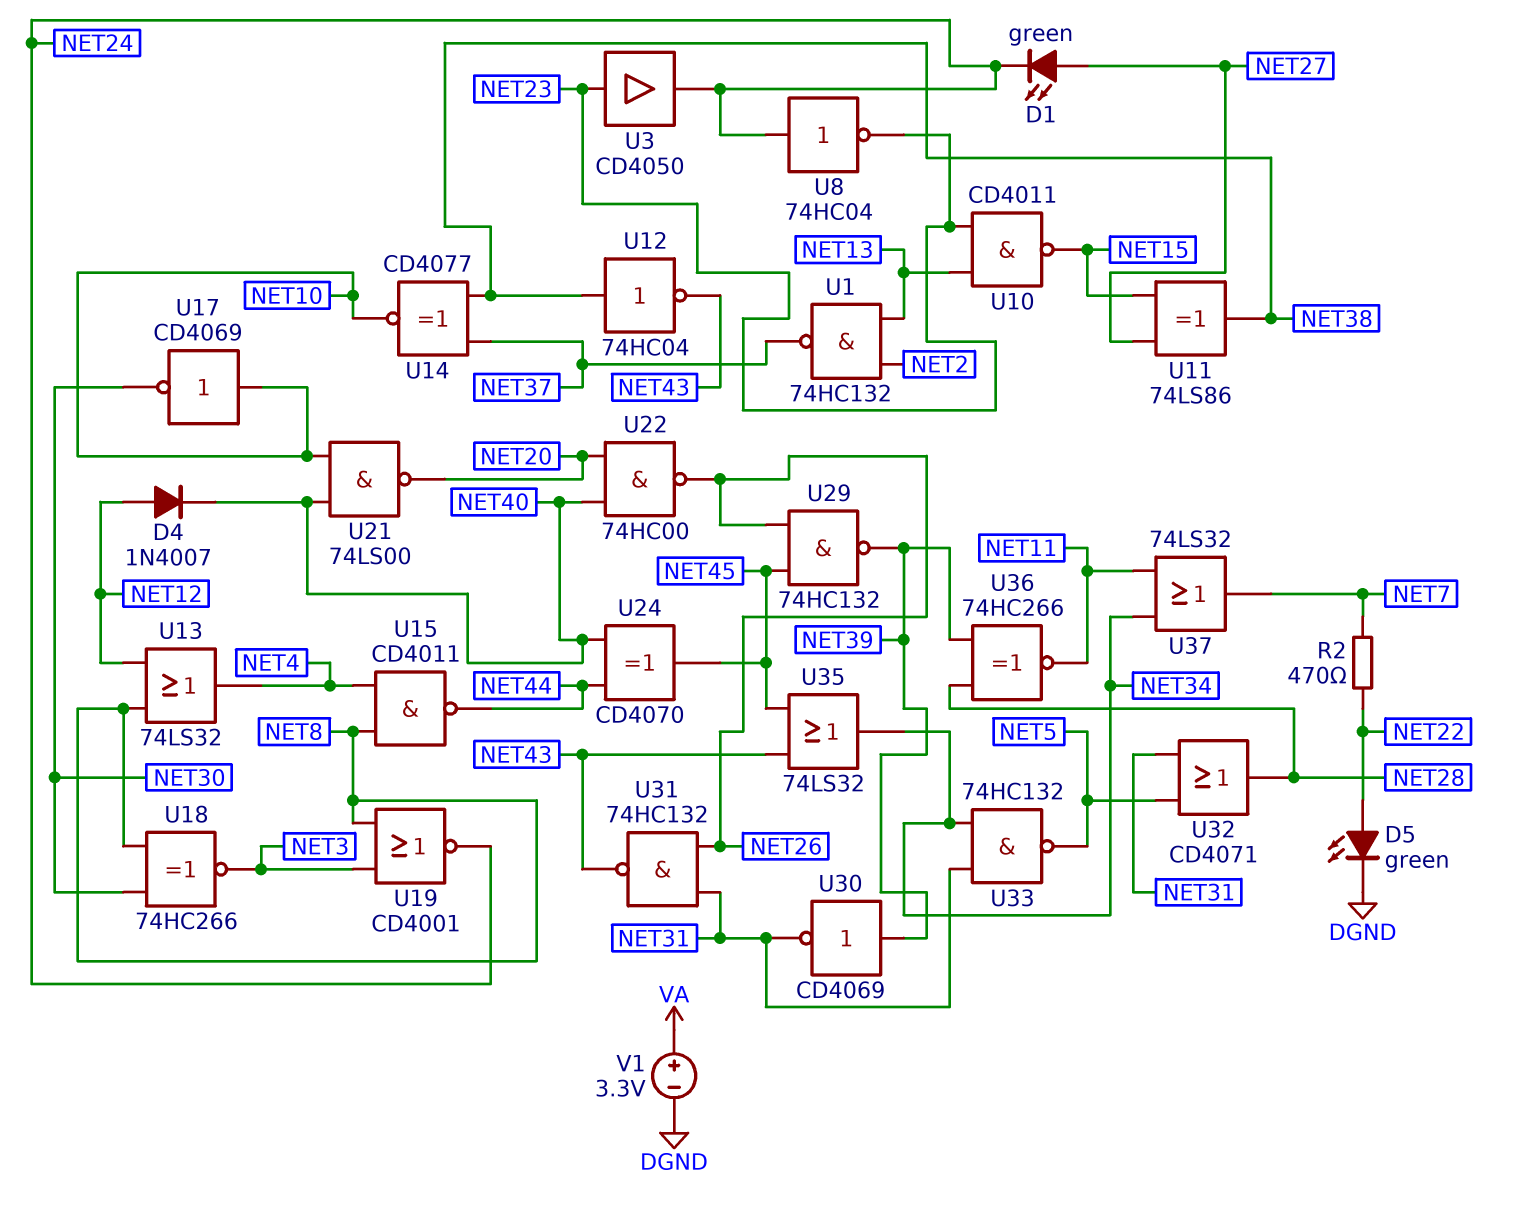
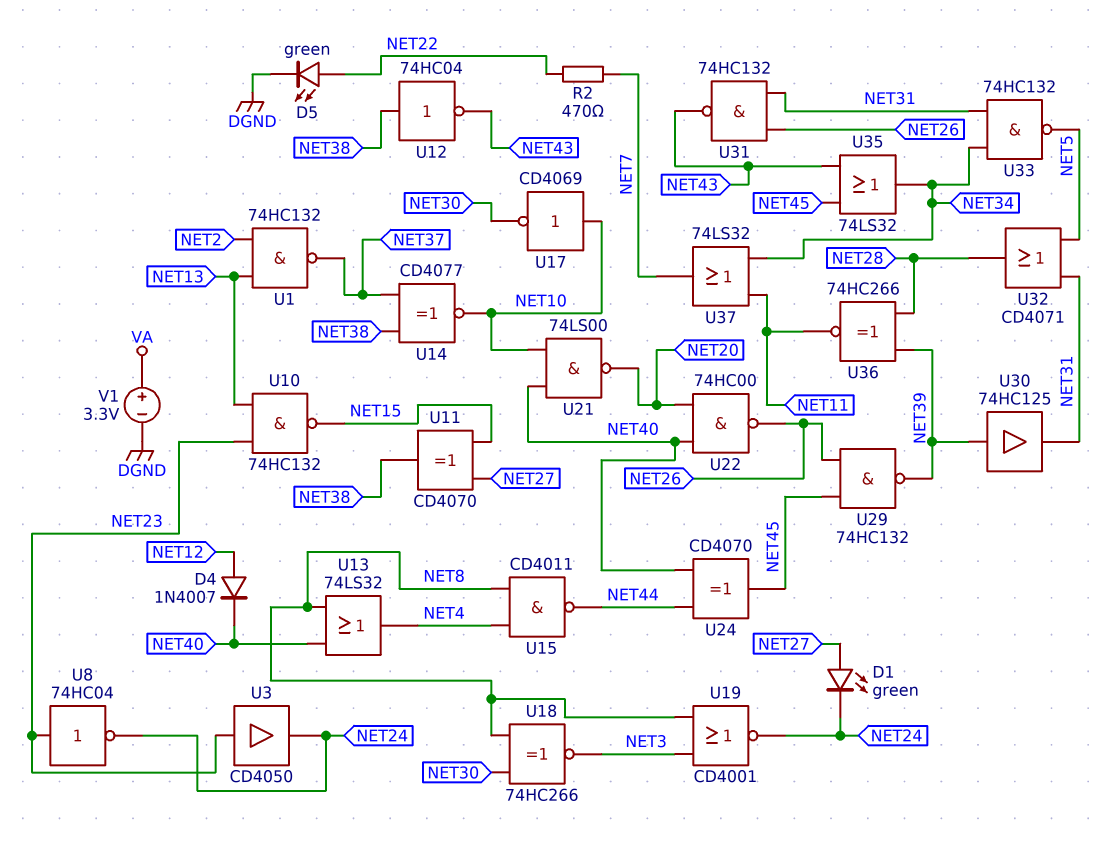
U8: NOT 74HC04 (in NET24, out NET23) -> NOT 74HC04 (in NET23, out NET24)
U10: NAND CD4011 (in NET13, in NET23, out NET15) -> NAND 74HC132 (in NET13, in NET23, out NET15)
U11: XOR 74LS86 (in NET15, in NET27, out NET38) -> XOR CD4070 (in NET15, in NET27, out NET38)
U13: OR 74LS32 (in NET8, in NET12, out NET4) -> OR 74LS32 (in NET8, in NET40, out NET4)
U30: NOT CD4069 (in NET39, out NET31) -> buffer 74HC125 (in NET39, out NET31)

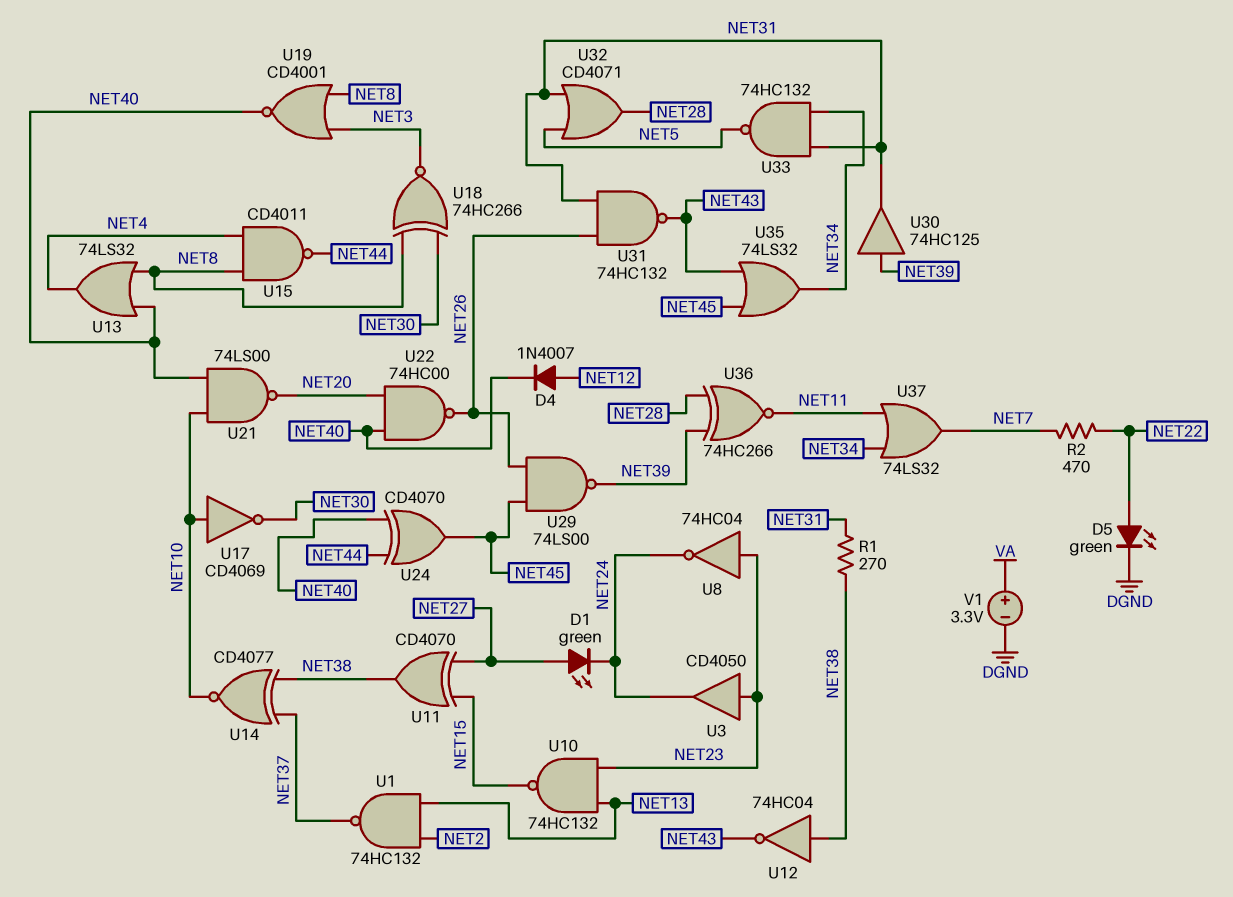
R1: none -> 270 (NET31, NET38)
U19: NOR CD4001 (in NET3, in NET8, out NET24) -> NOR CD4001 (in NET3, in NET8, out NET40)
U29: NAND 74HC132 (in NET26, in NET45, out NET39) -> NAND 74LS00 (in NET26, in NET45, out NET39)

